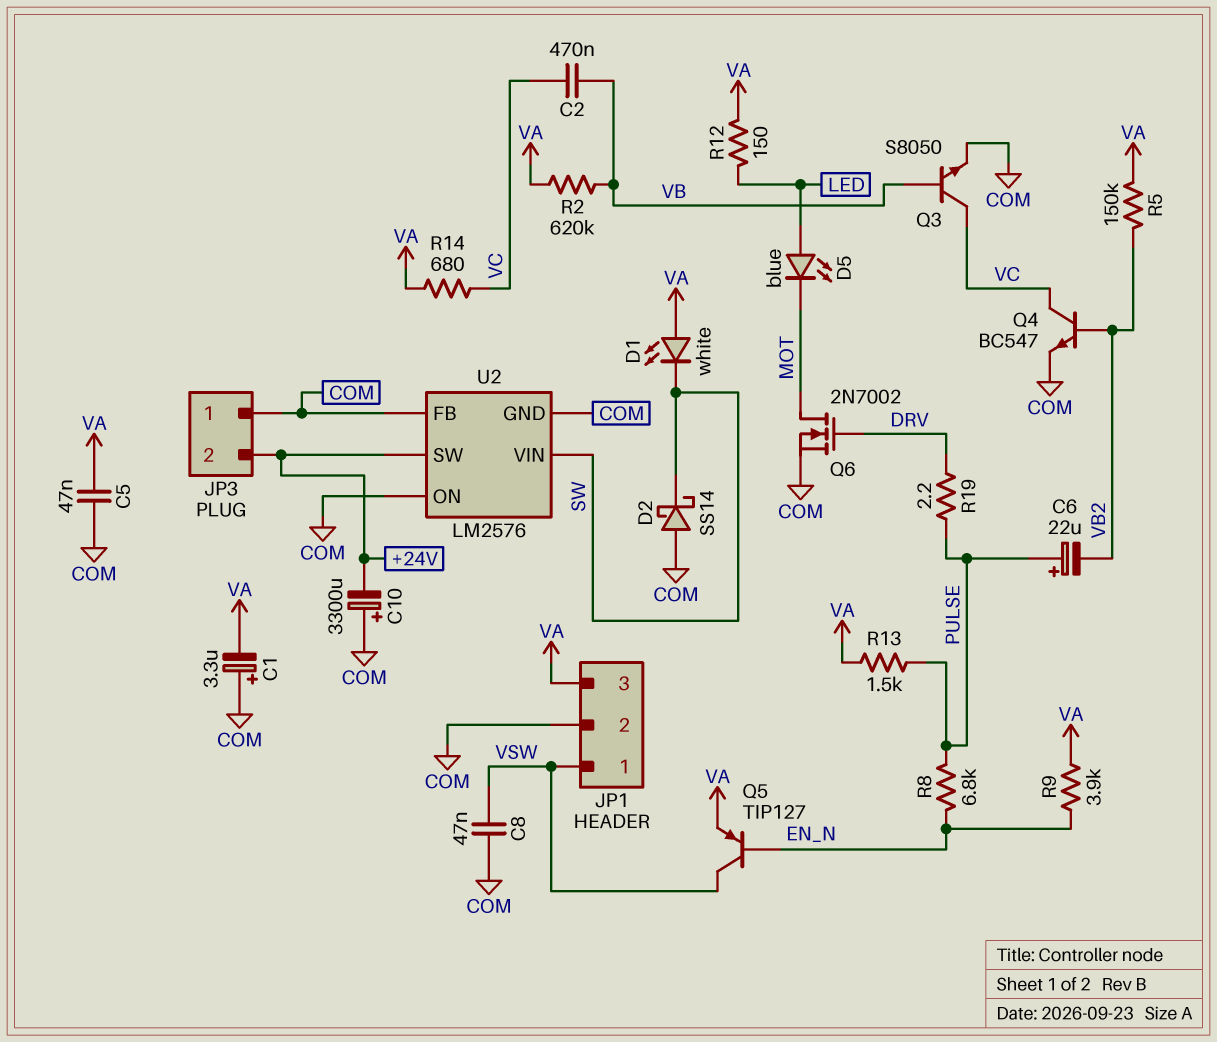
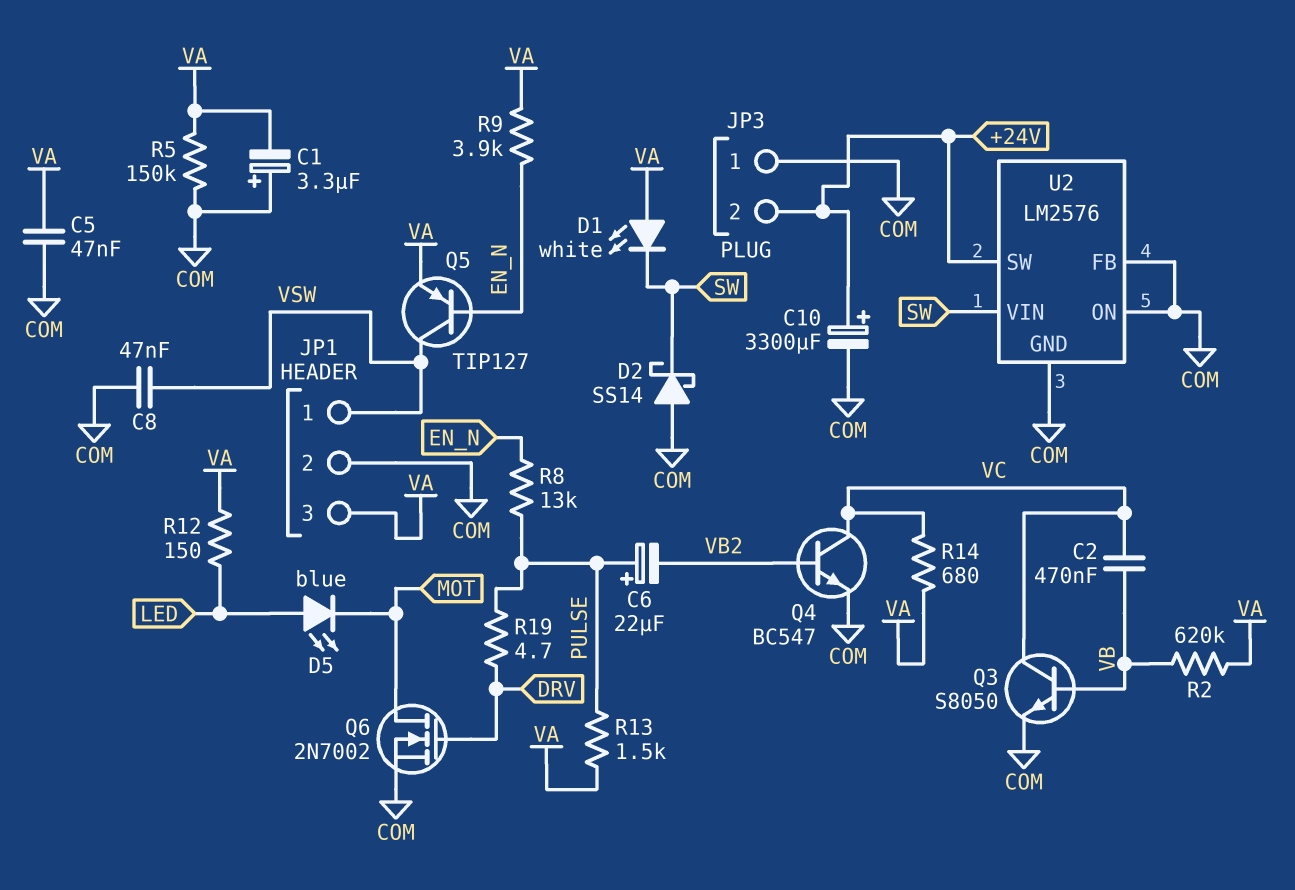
C10: 3300uF (plus COM, minus +24V) -> 3300uF (plus +24V, minus COM)
R5: 150k (VA, VB2) -> 150k (COM, VA)
R8: 6.8k (EN_N, PULSE) -> 13k (EN_N, PULSE)
R19: 2.2 (DRV, PULSE) -> 4.7 (DRV, PULSE)

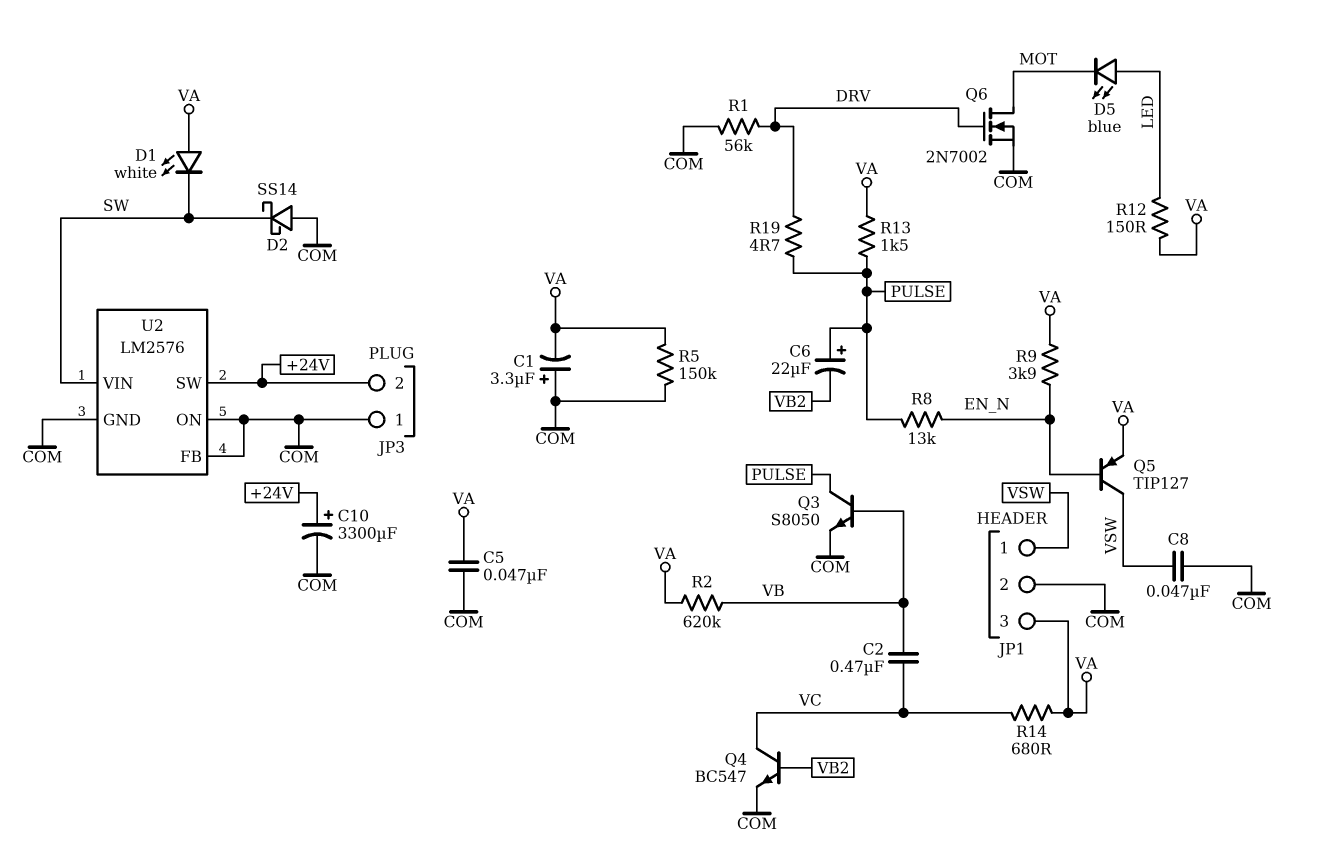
Q3: NPN S8050 (B VB, C VC, E COM) -> NPN S8050 (B VB, C PULSE, E COM)
R1: none -> 56k (COM, DRV)

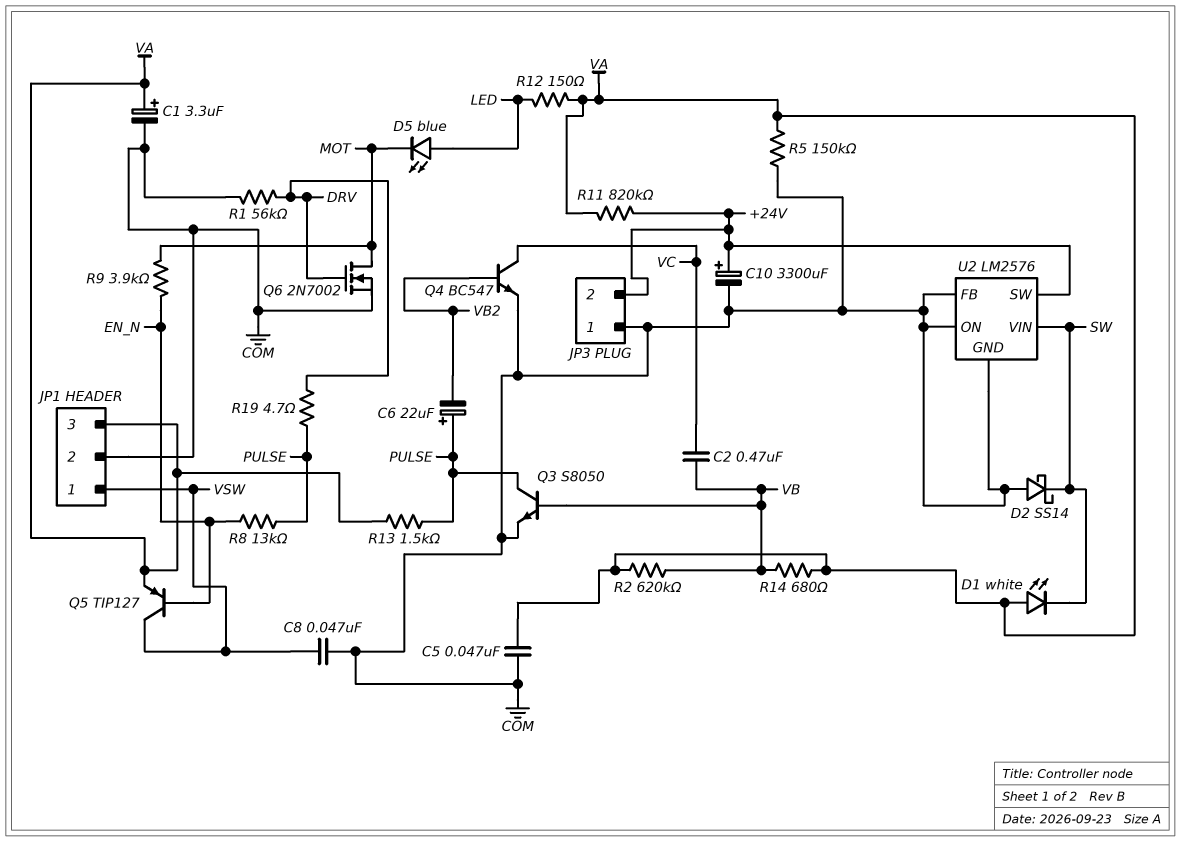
C1: 3.3uF (plus COM, minus VA) -> 3.3uF (plus VA, minus COM)
R9: 3.9k (EN_N, VA) -> 3.9k (EN_N, MOT)
R11: none -> 820k (+24V, VA)
R14: 680 (VA, VC) -> 680 (VA, VB)

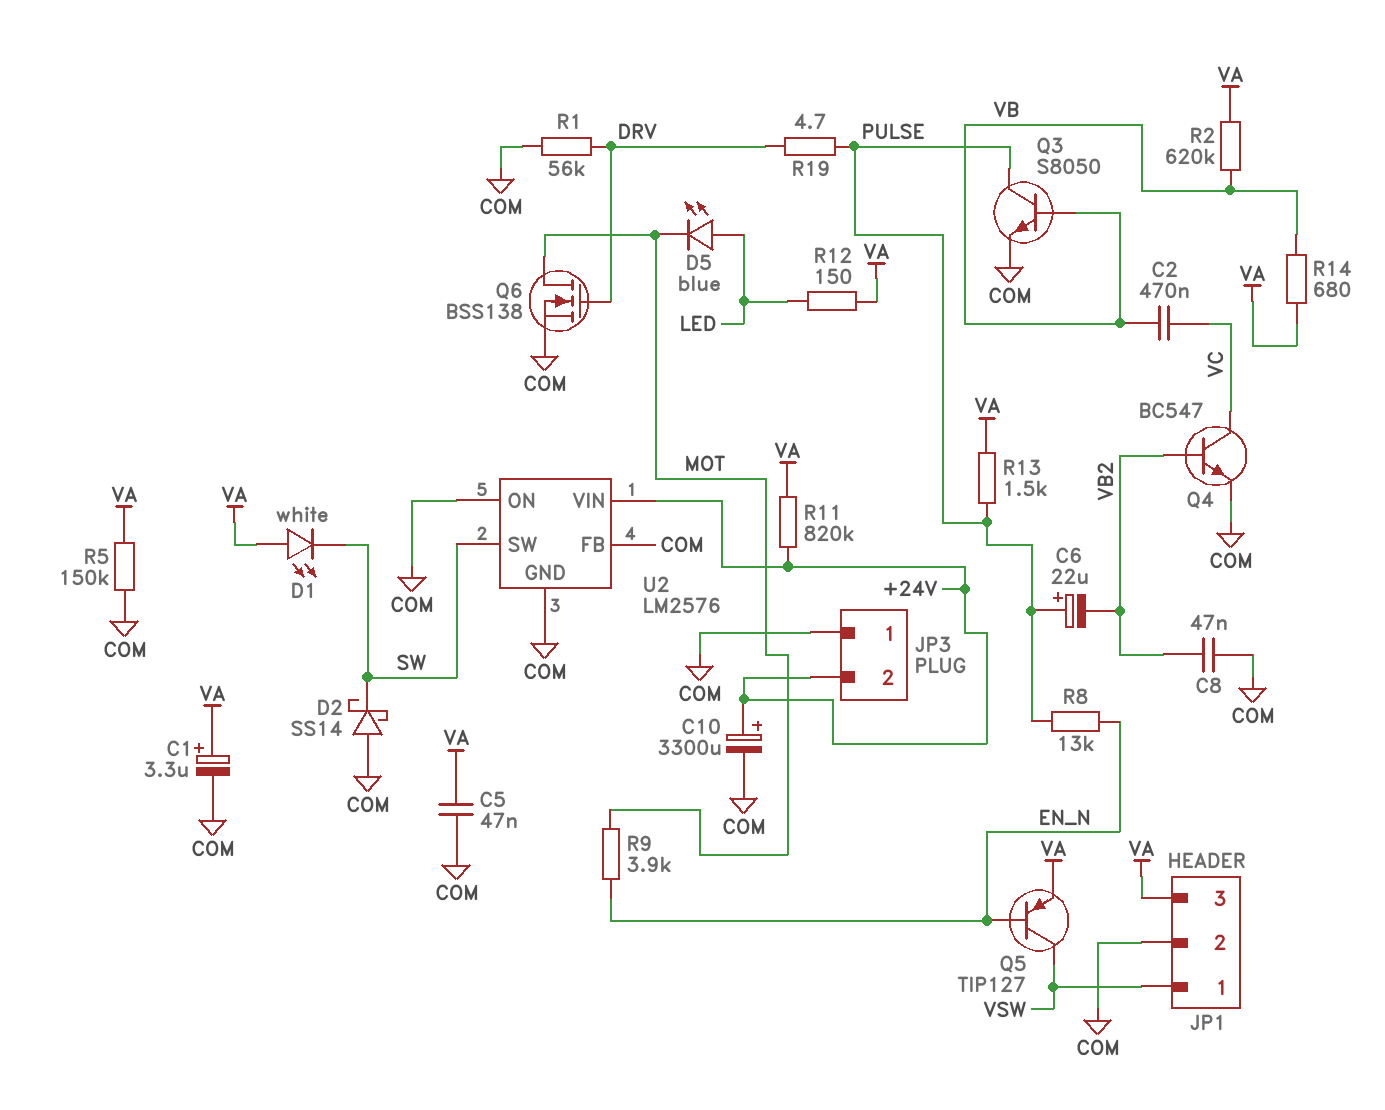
C8: 47nF (COM, VSW) -> 47nF (COM, VB2)
Q6: NMOS 2N7002 (G DRV, D MOT, S COM) -> NMOS BSS138 (G DRV, D MOT, S COM)
U2 pin SW: +24V -> SW
U2 pin VIN: SW -> +24V

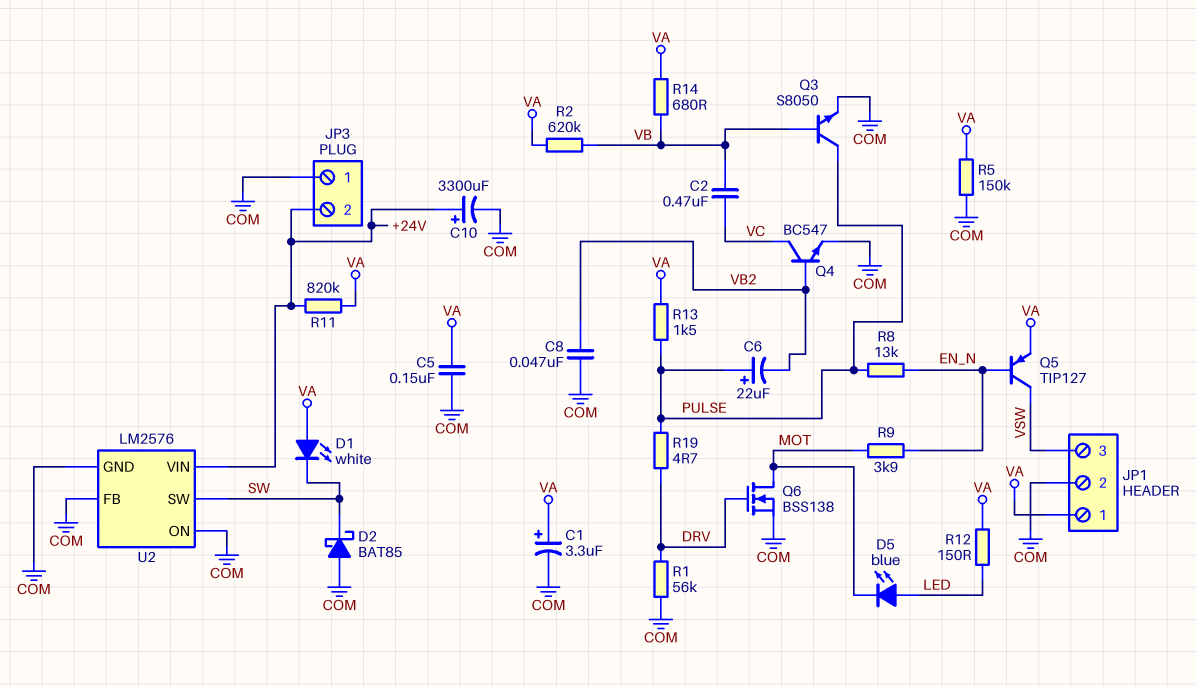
C5: 47nF (COM, VA) -> 150nF (COM, VA)
D2: schottky SS14 (A COM, K SW) -> schottky BAT85 (A COM, K SW)
JP1 pin 1: VSW -> VA
JP1 pin 3: VA -> VSW

